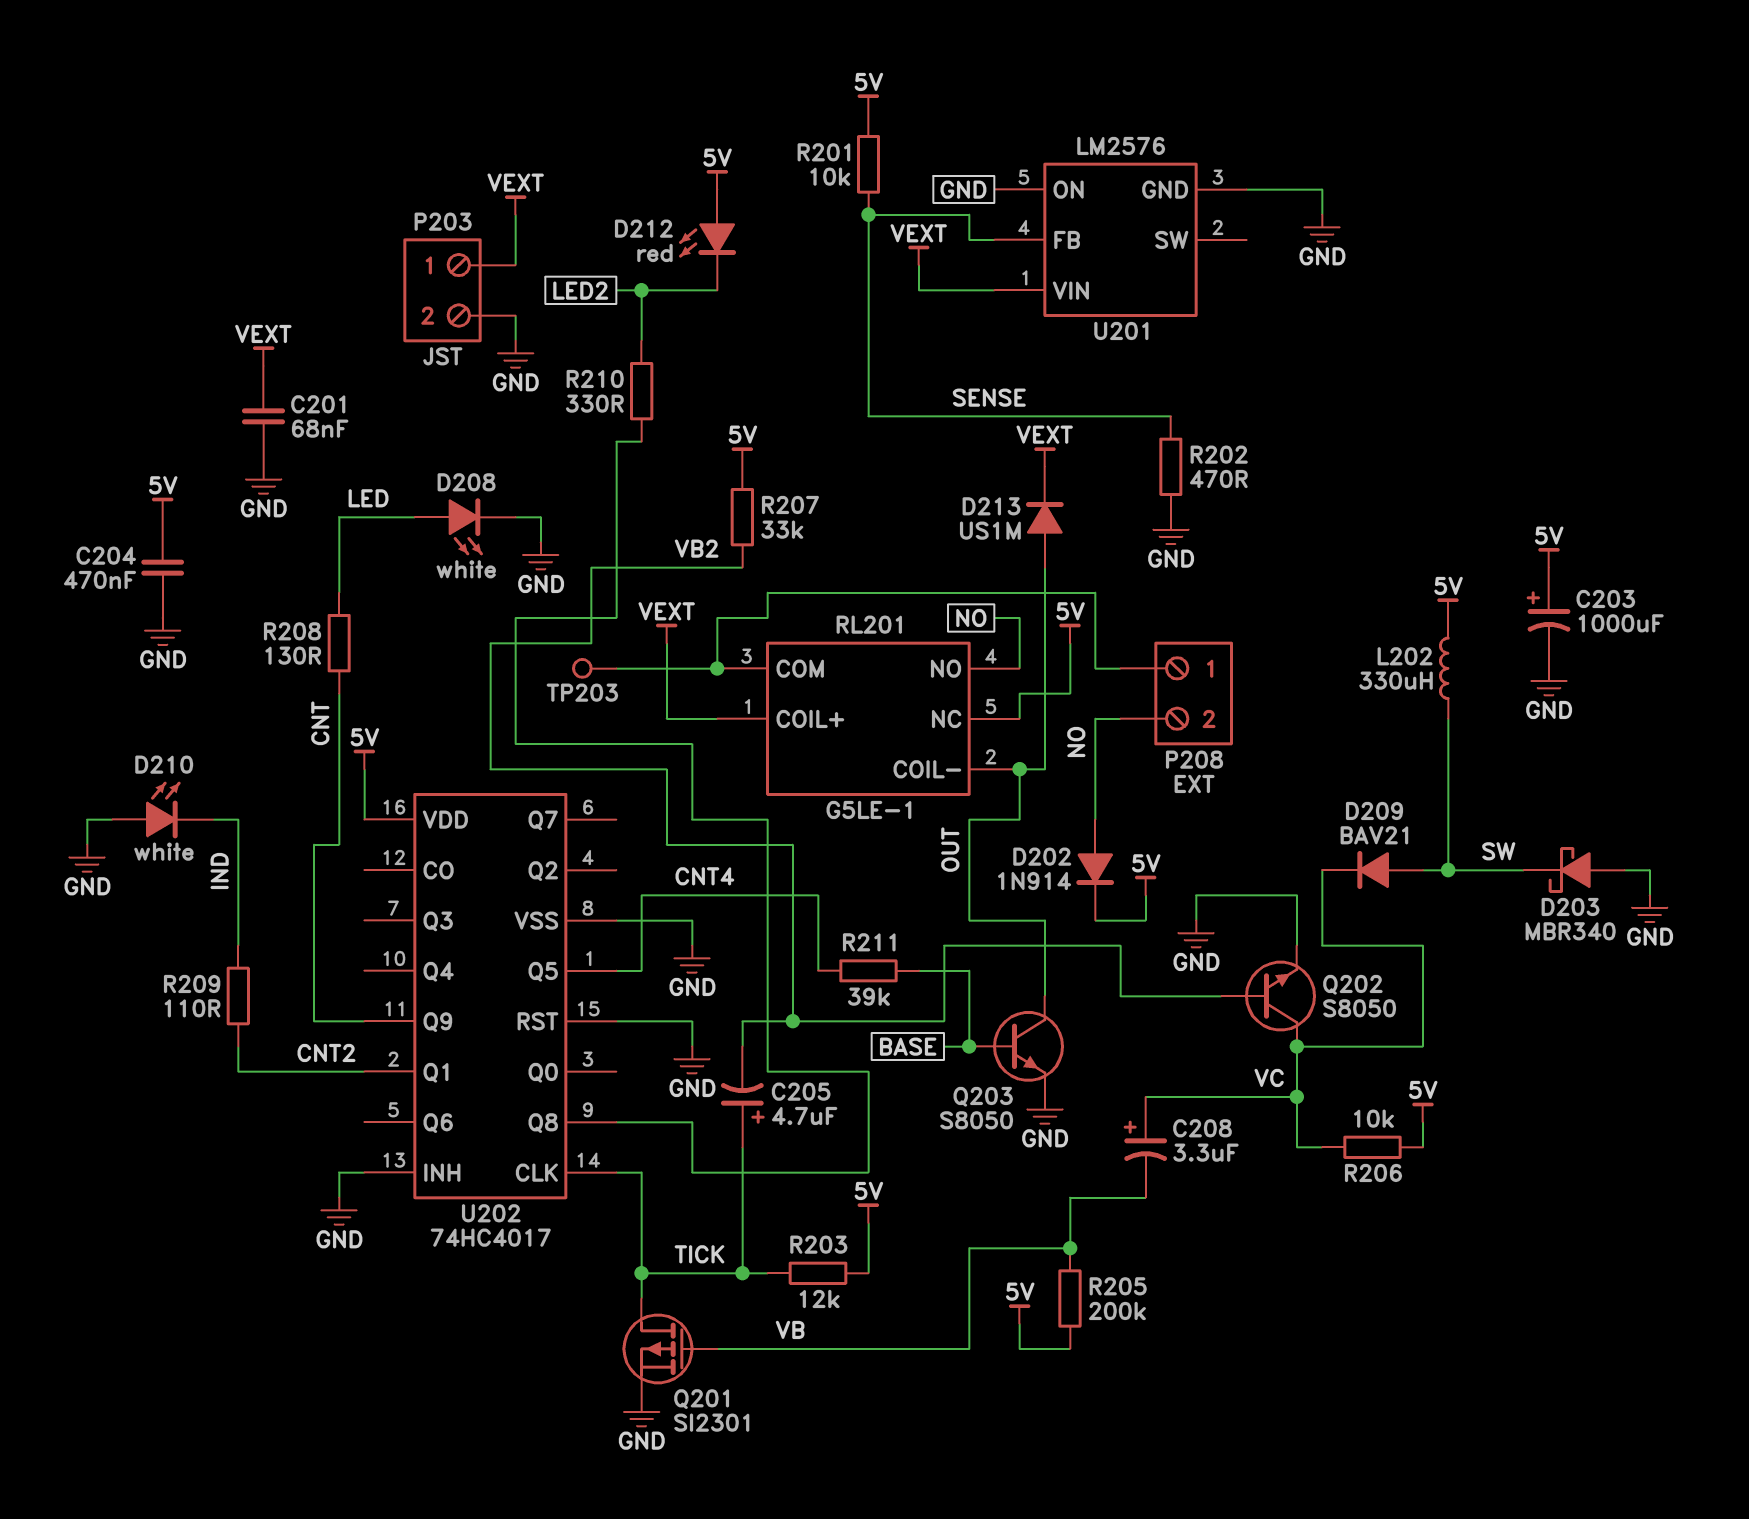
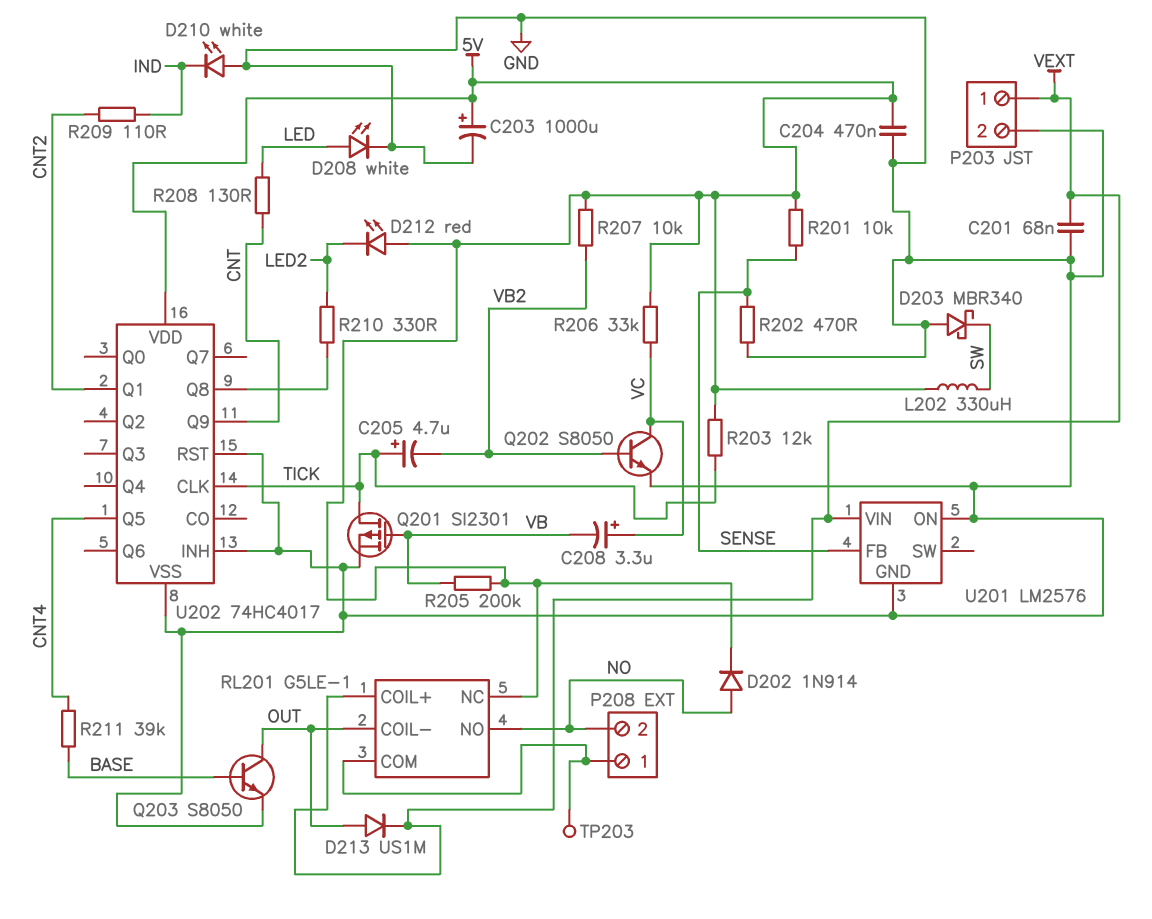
D209: diode BAV21 (A SW, K VC) -> none
R206: 10k (5V, VC) -> 33k (5V, VC)
R207: 33k (5V, VB2) -> 10k (5V, VB2)

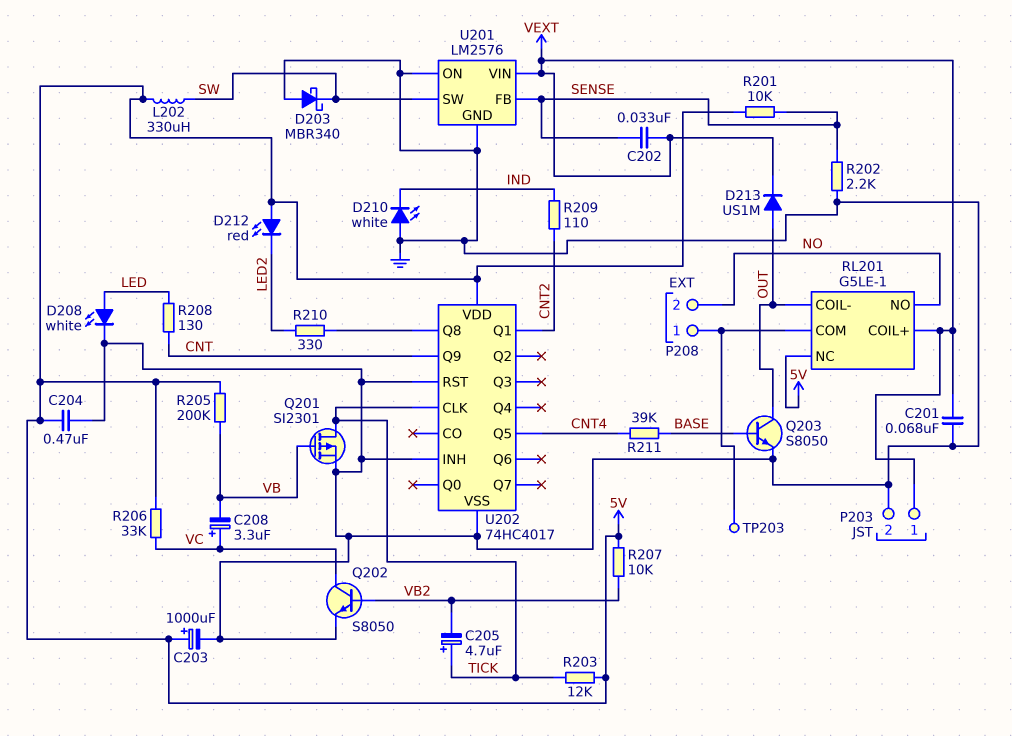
C202: none -> 33nF (SENSE, VEXT)
D202: diode 1N914 (A NO, K 5V) -> none
R202: 470 (GND, SENSE) -> 2.2k (GND, SENSE)
U201 pin SW: none -> SW

